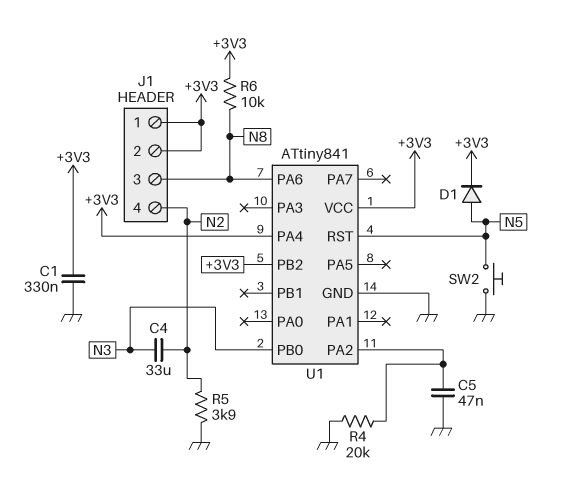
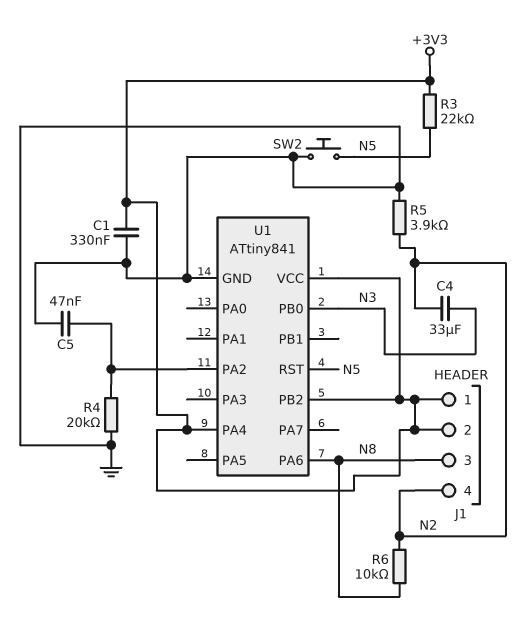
D1: diode (A N5, K +3V3) -> none
R3: none -> 22k (+3V3, N5)
R6: 10k (+3V3, N8) -> 10k (N2, N8)

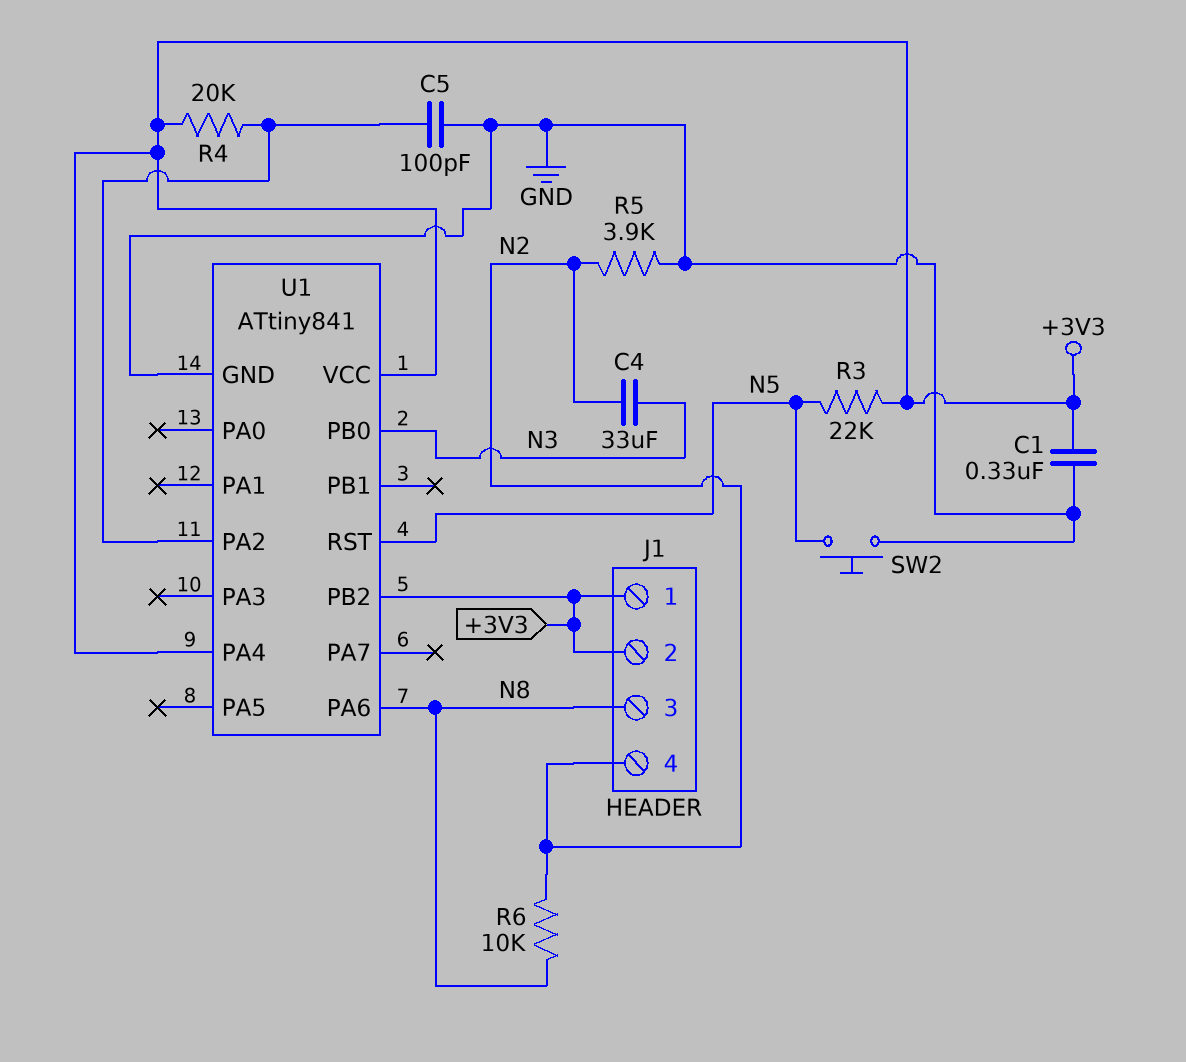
C5: 47nF (GND, U1/PA2) -> 100pF (GND, U1/PA2)
R4: 20k (GND, U1/PA2) -> 20k (+3V3, U1/PA2)

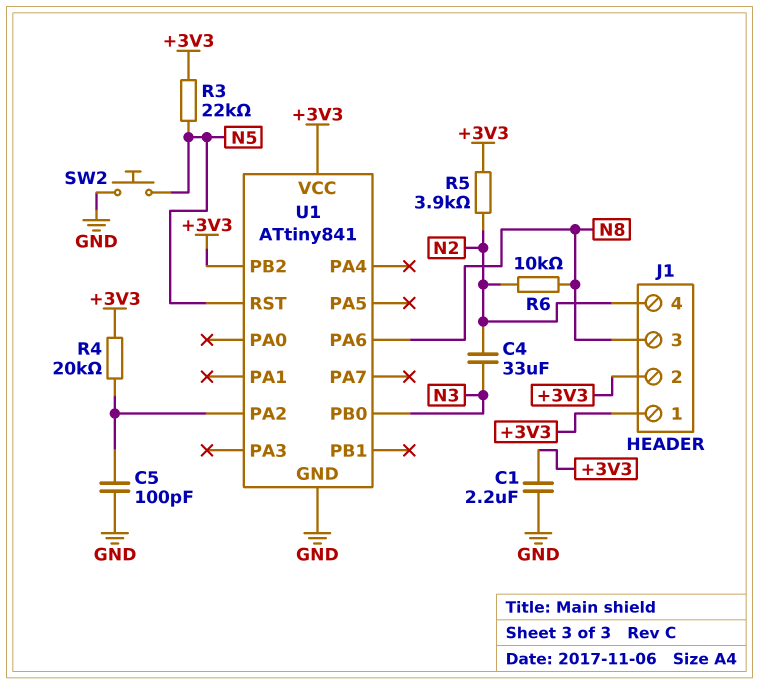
C1: 330nF (+3V3, GND) -> 2.2uF (+3V3, GND)
R5: 3.9k (GND, N2) -> 3.9k (+3V3, N2)
U1 pin PA4: +3V3 -> none

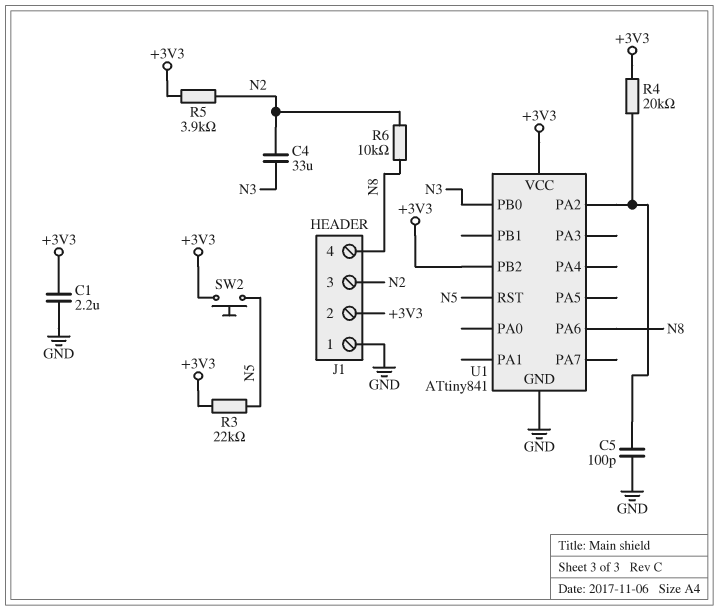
J1 pin 1: +3V3 -> GND
J1 pin 3: N8 -> N2
J1 pin 4: N2 -> N8
SW2: button (GND, N5) -> button (+3V3, N5)

